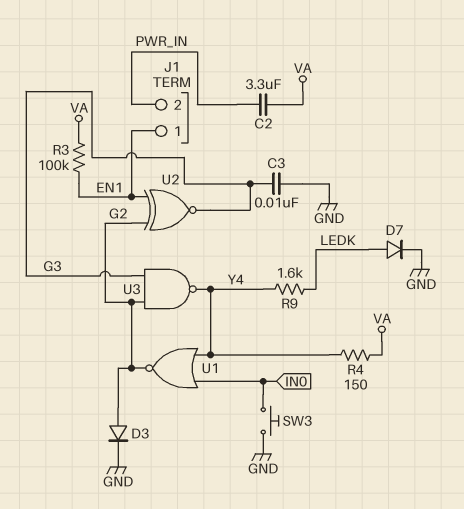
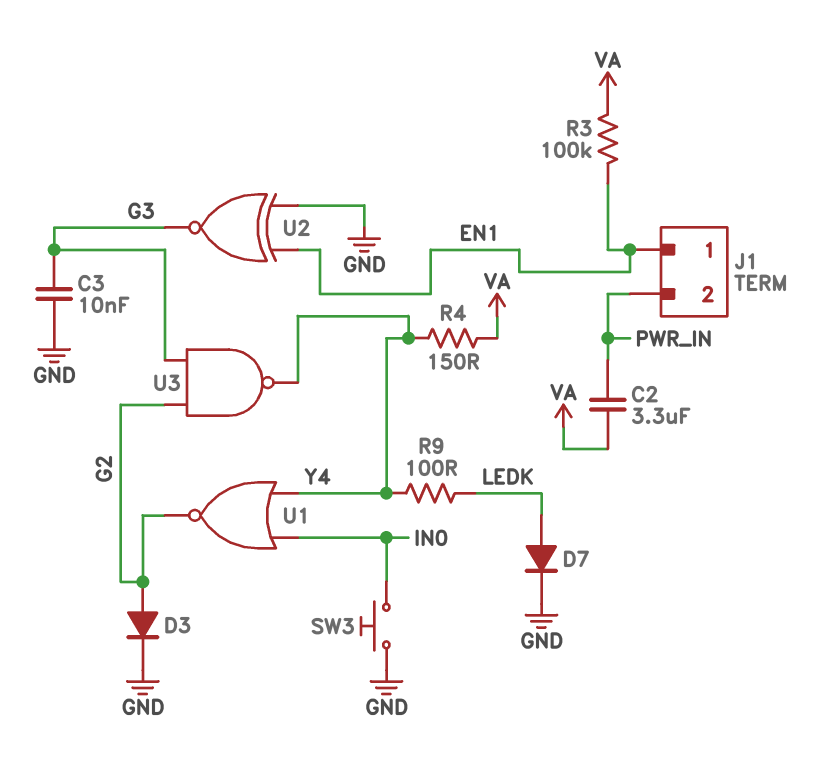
R9: 1.6k (LEDK, Y4) -> 100 (LEDK, Y4)
U2: XNOR (in EN1, in G2, out G3) -> XNOR (in EN1, in GND, out G3)

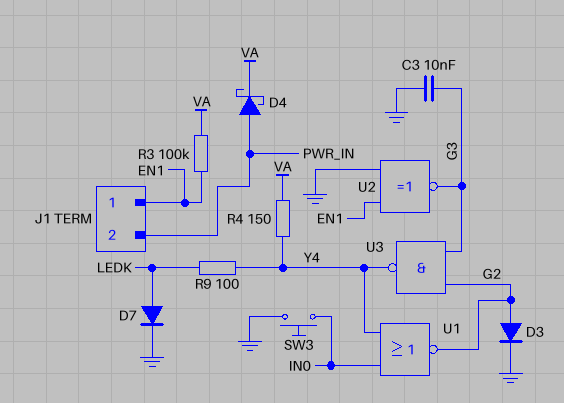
C2: 3.3uF (PWR_IN, VA) -> none
D4: none -> schottky (A PWR_IN, K VA)

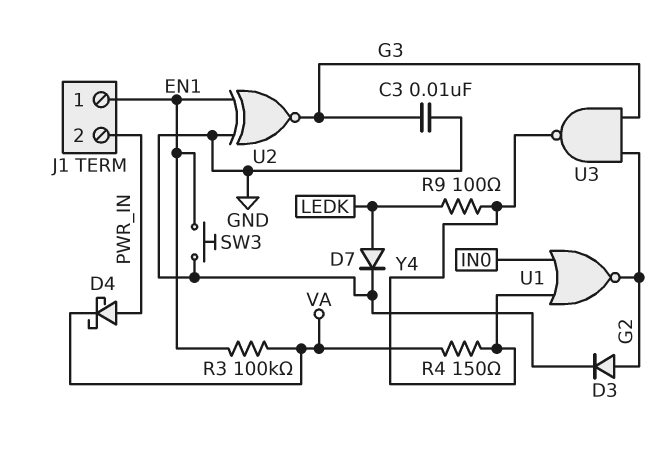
SW3: button (GND, IN0) -> button (EN1, GND)

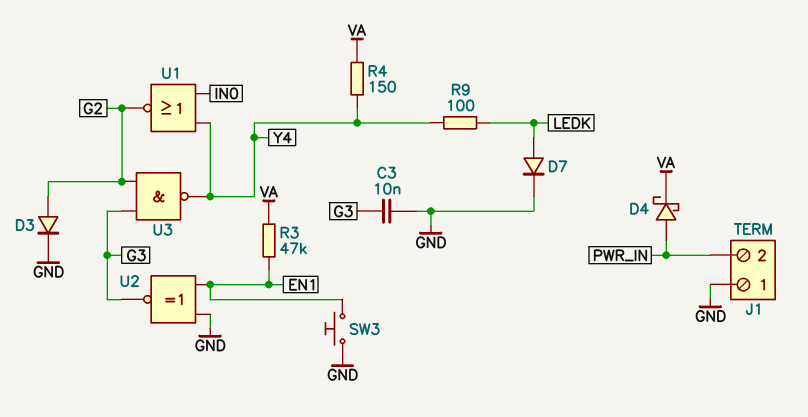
J1 pin 1: EN1 -> GND
R3: 100k (EN1, VA) -> 47k (EN1, VA)

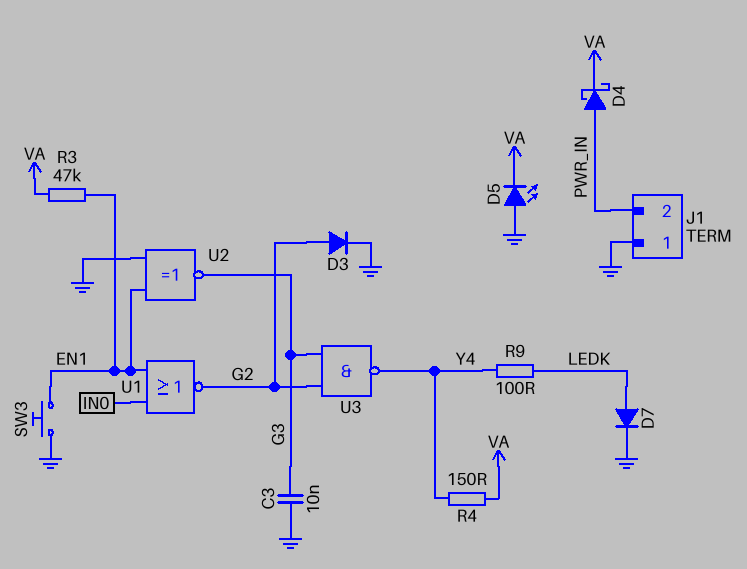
D5: none -> LED (A GND, K VA)
U1: NOR (in IN0, in Y4, out G2) -> NOR (in EN1, in IN0, out G2)

